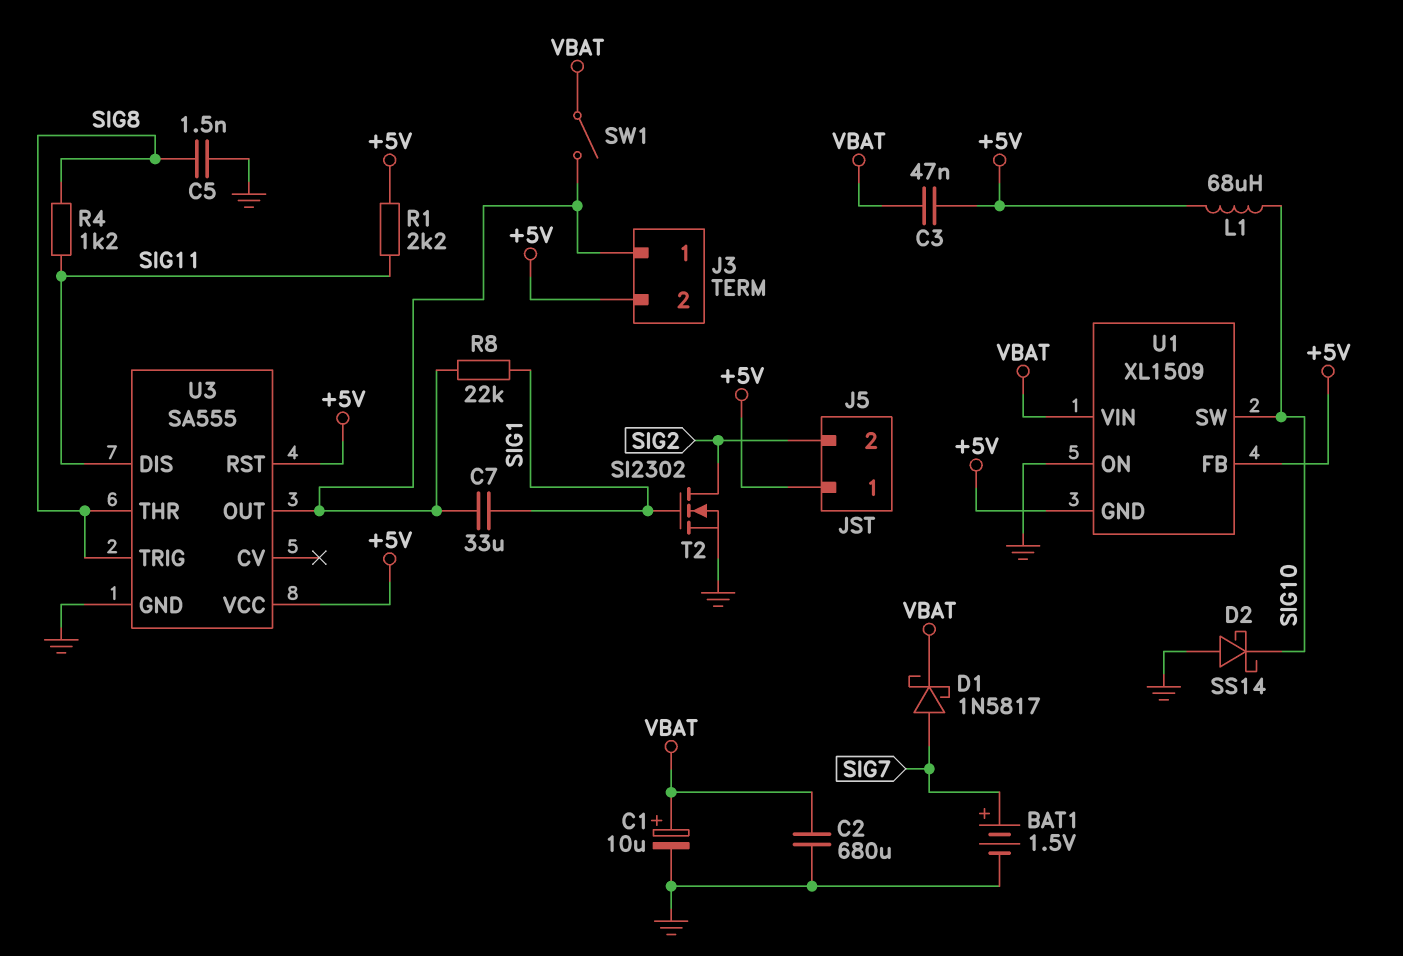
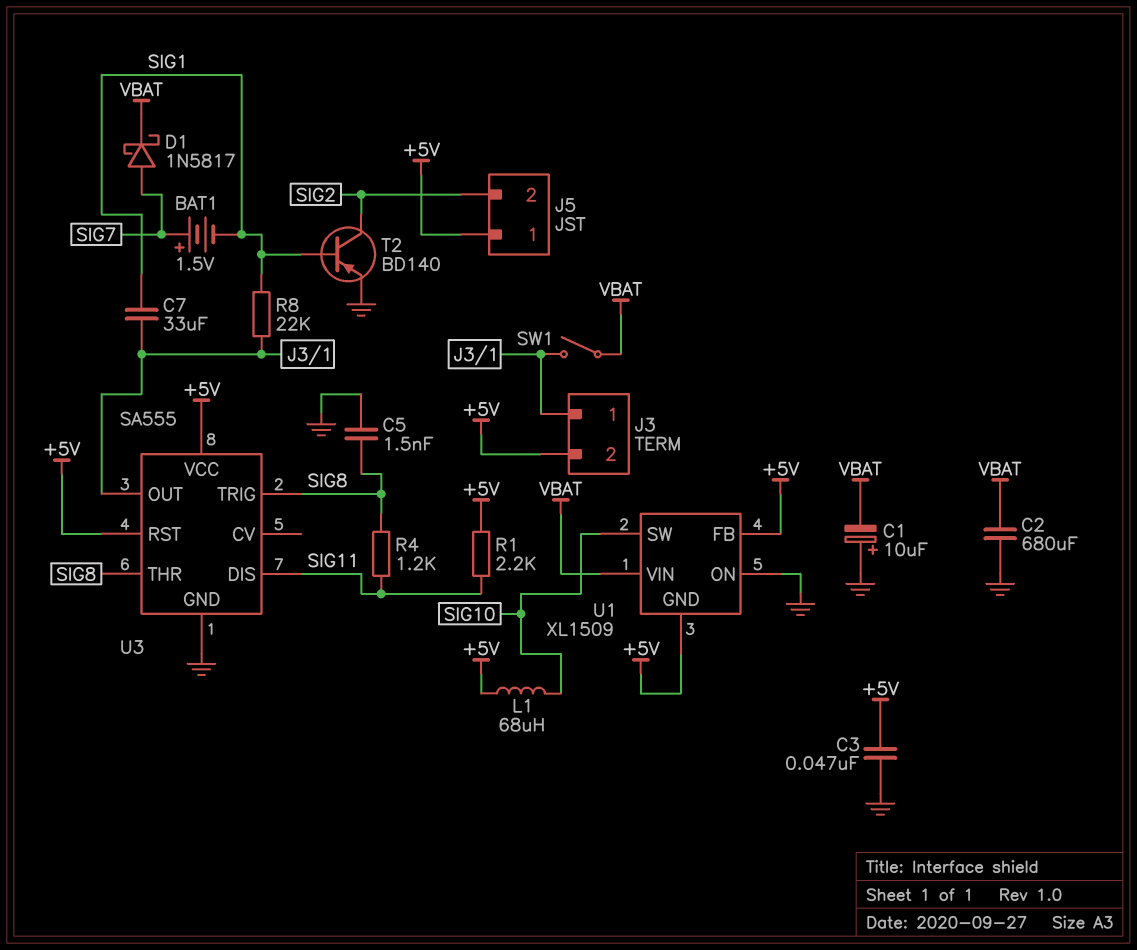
BAT1: 1.5V (plus SIG7, minus GND) -> 1.5V (plus SIG7, minus SIG1)
C1: 10uF (plus VBAT, minus GND) -> 10uF (plus GND, minus VBAT)
C3: 47nF (+5V, VBAT) -> 47nF (+5V, GND)
D2: schottky SS14 (A GND, K SIG10) -> none
T2: NMOS SI2302 (G SIG1, D SIG2, S GND) -> PNP BD140 (B SIG1, C SIG2, E GND)

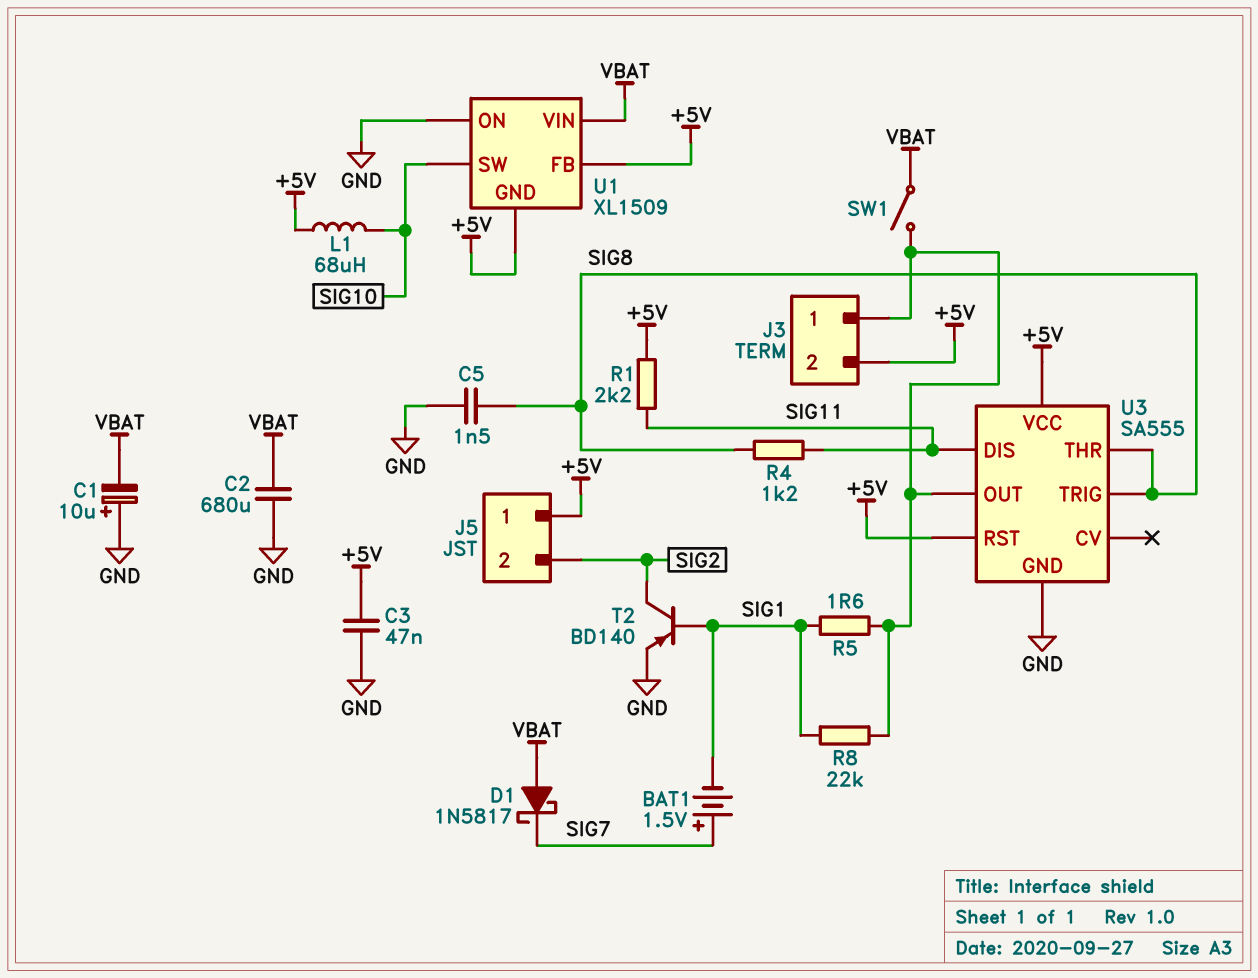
C7: 33uF (J3/1, SIG1) -> none
D1: schottky 1N5817 (A SIG7, K VBAT) -> schottky 1N5817 (A VBAT, K SIG7)
R5: none -> 1.6 (J3/1, SIG1)

